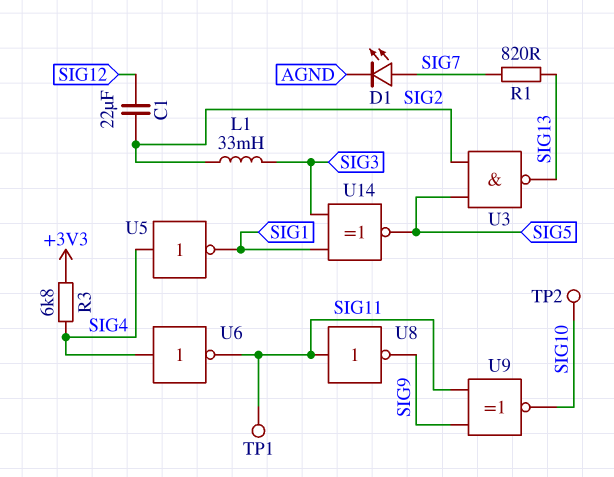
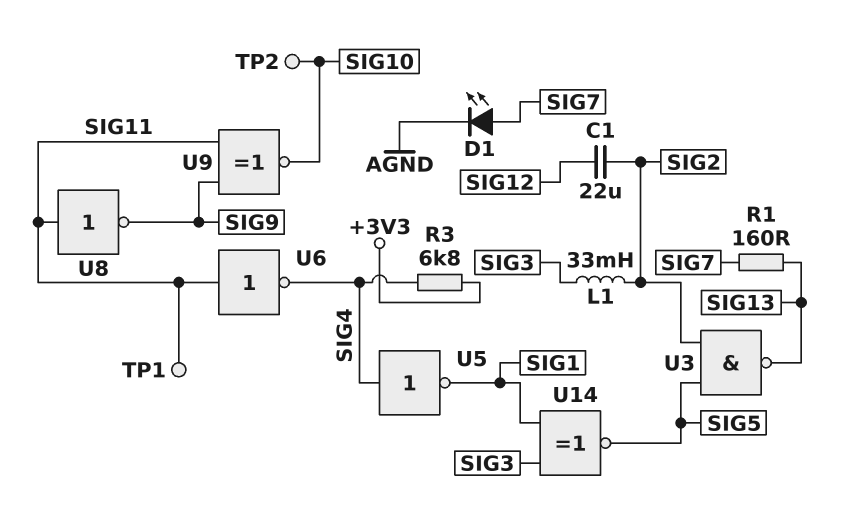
R1: 820 (SIG7, SIG13) -> 160 (SIG7, SIG13)
U6: NOT (in SIG4, out SIG11) -> NOT (in SIG11, out SIG4)

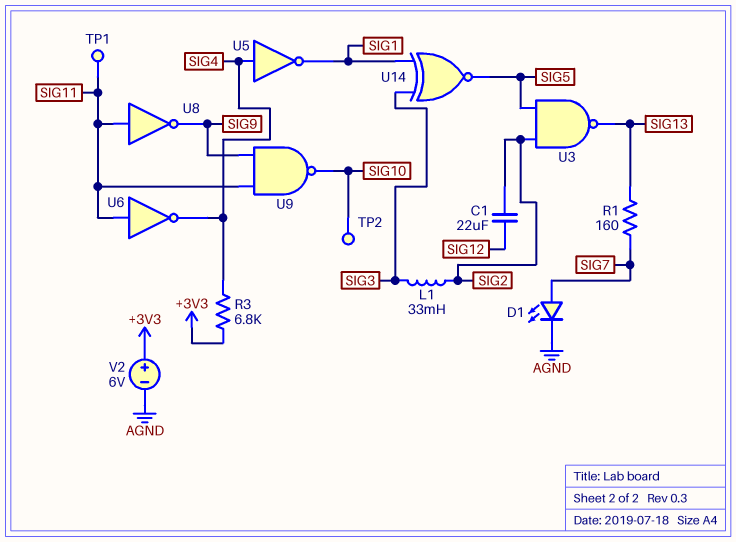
U9: XNOR (in SIG9, in SIG11, out SIG10) -> NAND (in SIG9, in SIG11, out SIG10)
V2: none -> 6V (plus +3V3, minus AGND)

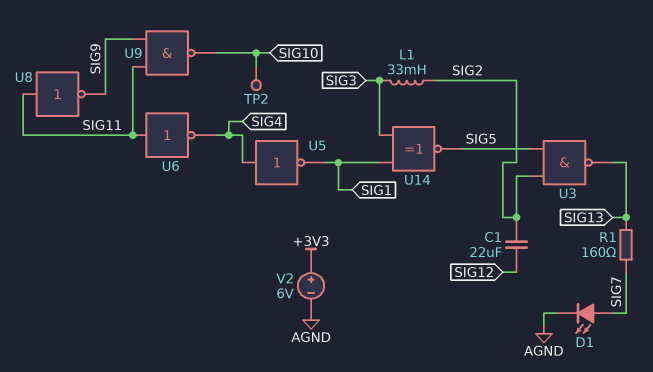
R3: 6.8k (+3V3, SIG4) -> none
TP1: test point (SIG11) -> none

